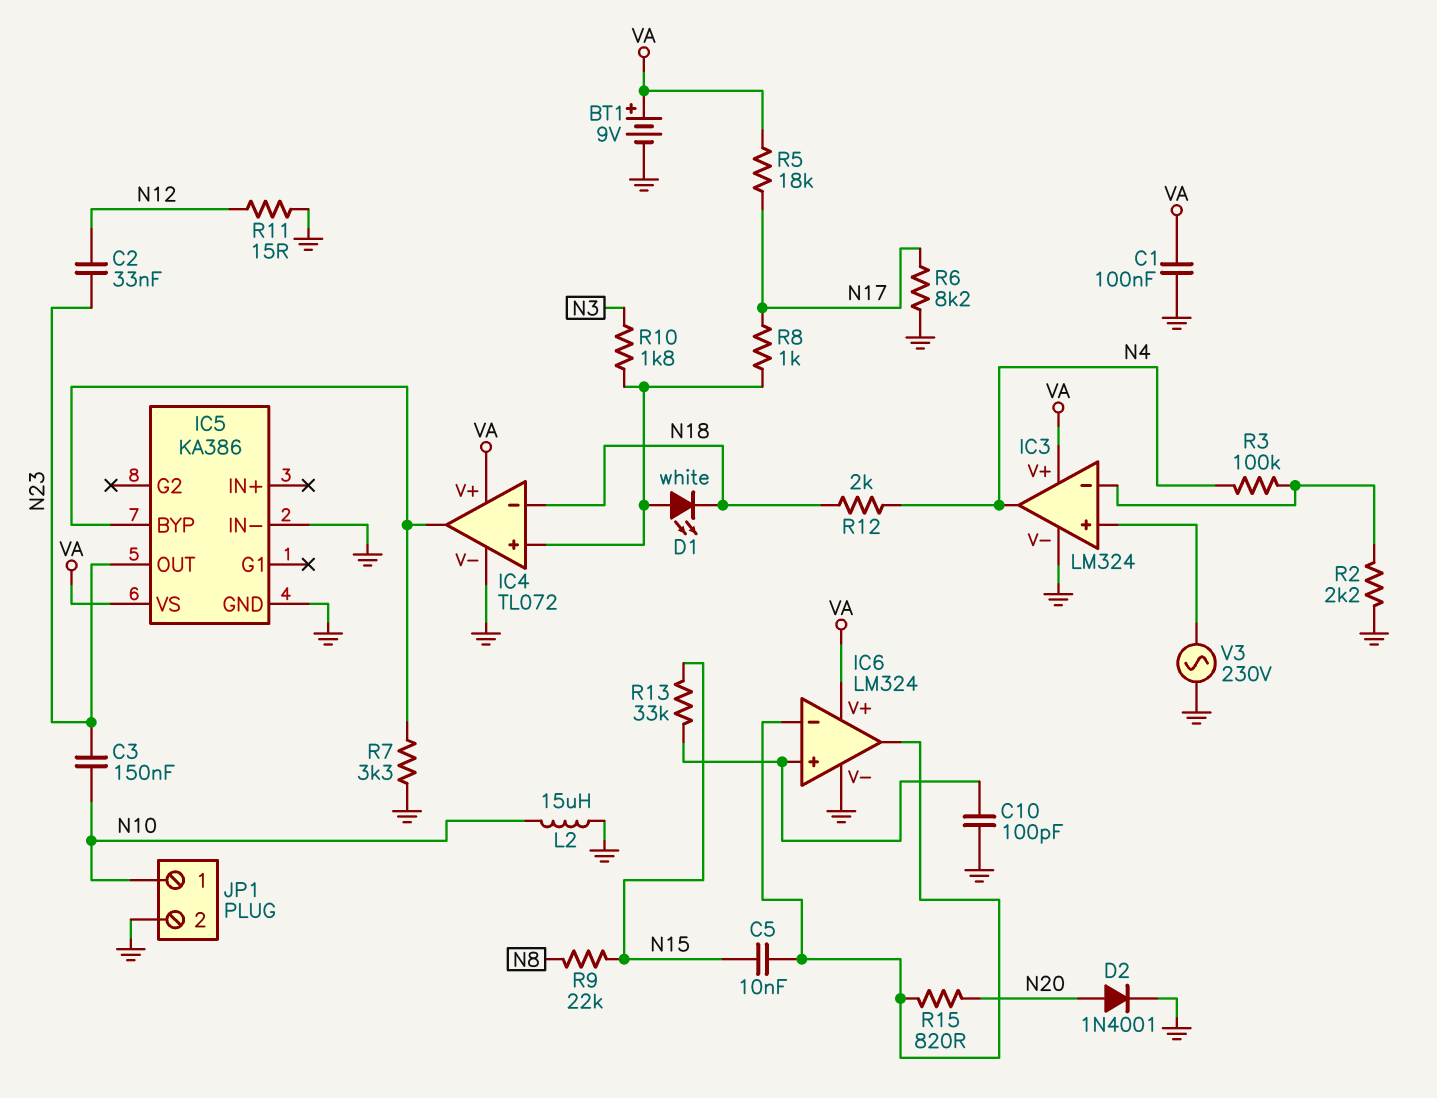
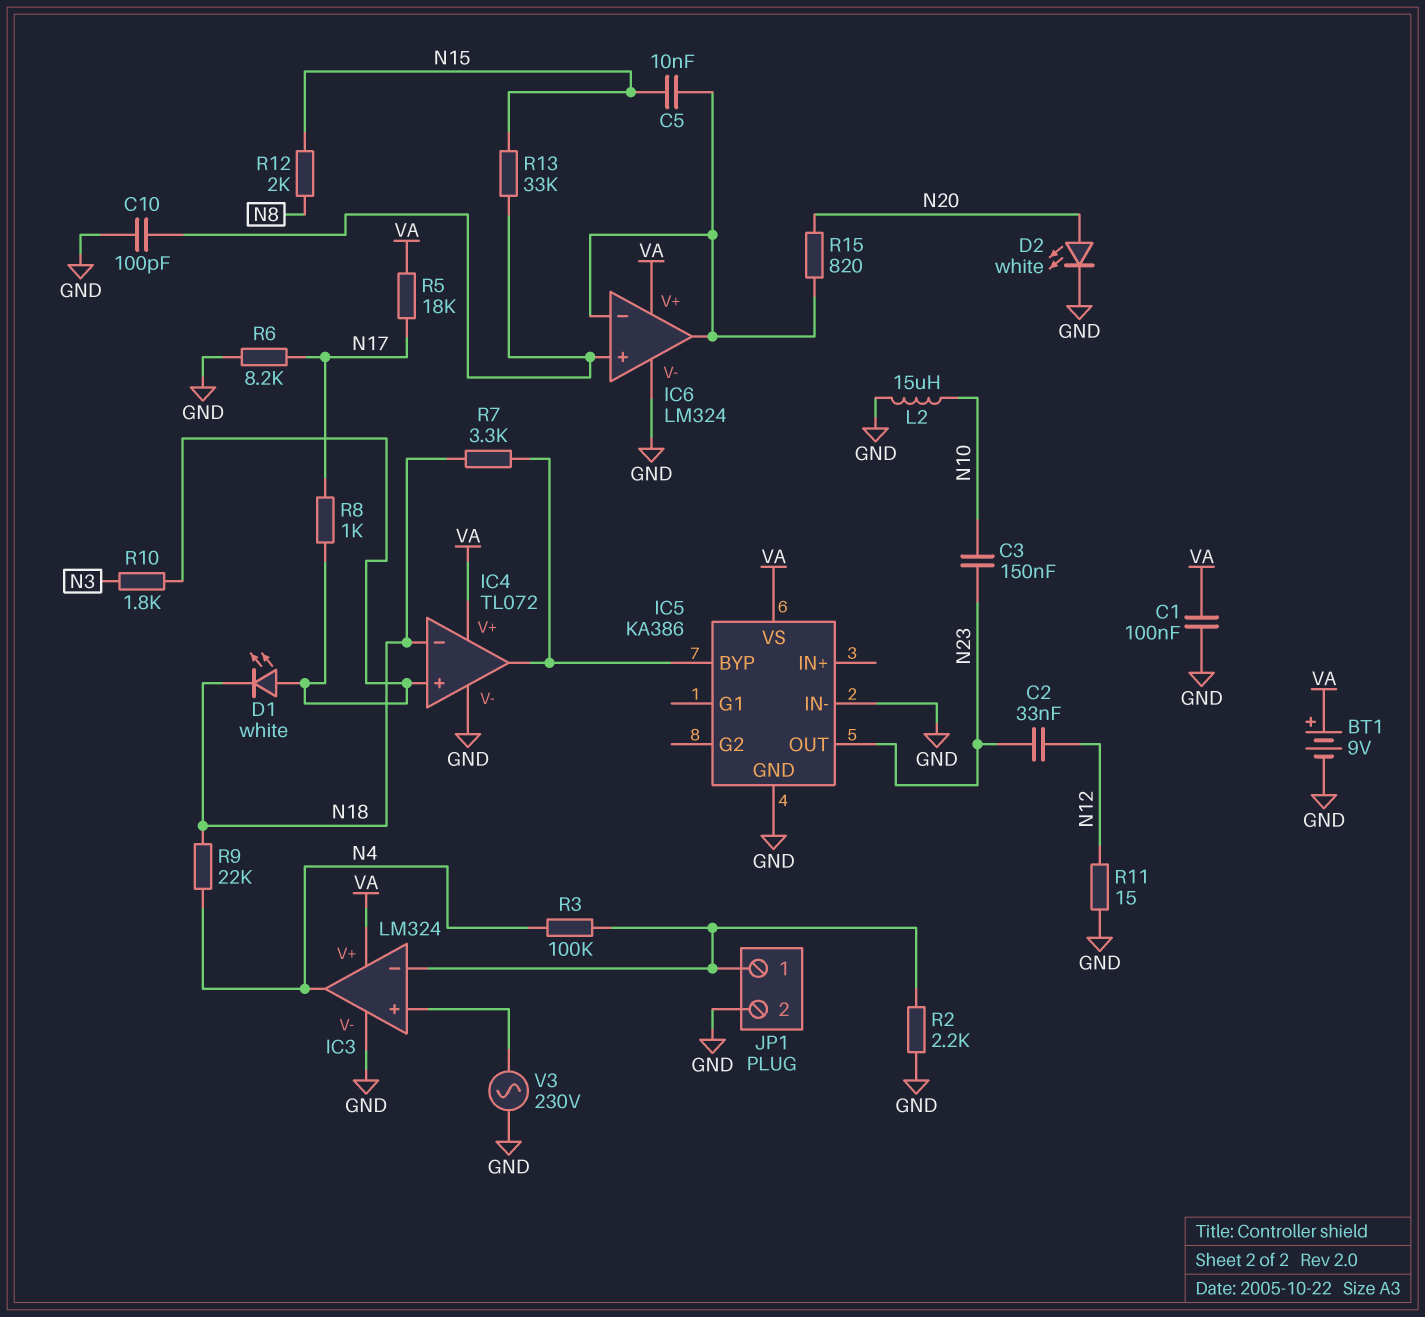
D2: diode 1N4001 (A N20, K GND) -> LED white (A N20, K GND)
JP1 pin 1: N10 -> IC3/in-
R7: 3.3k (GND, IC4/out) -> 3.3k (IC4/out, N18)
R9: 22k (N8, N15) -> 22k (N4, N18)
R12: 2k (N4, N18) -> 2k (N8, N15)

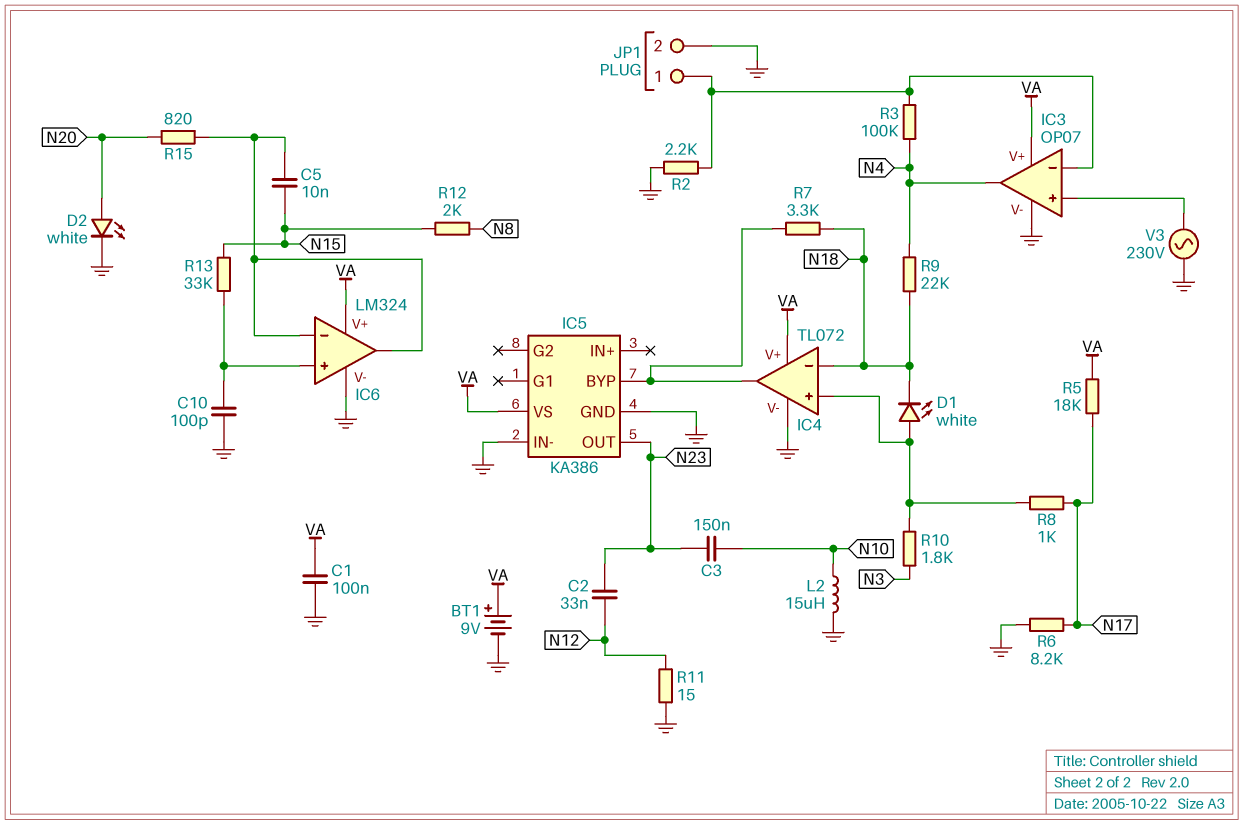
IC3: LM324 -> OP07

